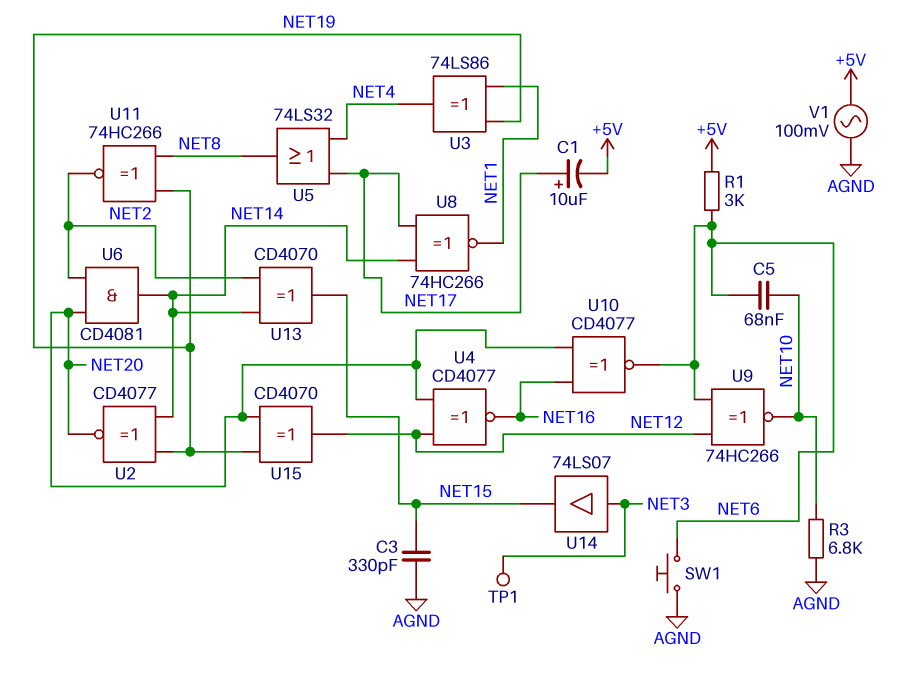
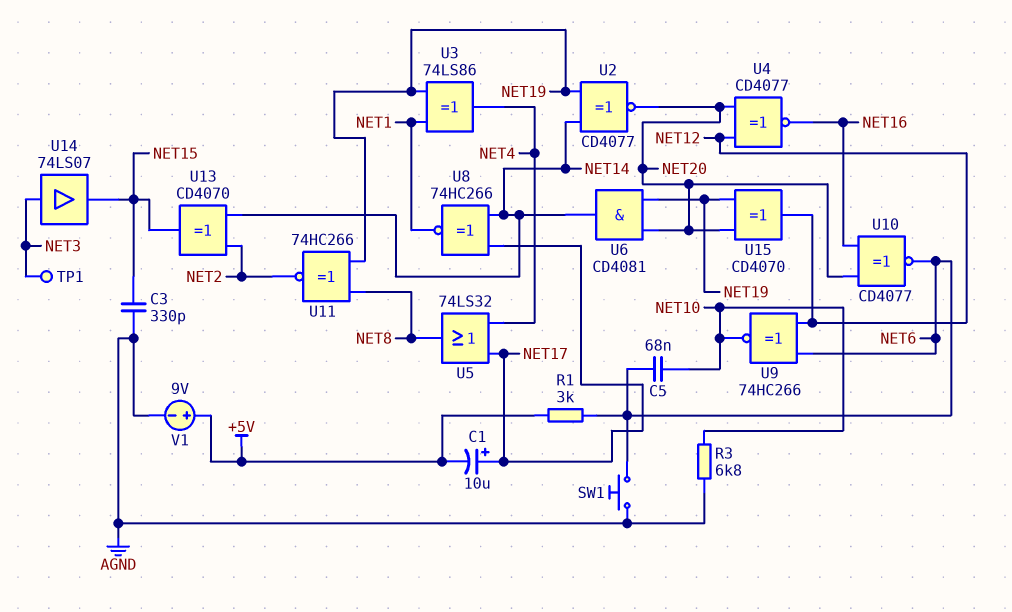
U6: AND CD4081 (in NET2, in NET20, out NET14) -> AND CD4081 (in NET19, in NET20, out NET14)
V1: AC 100mV (+5V, AGND) -> 9V (plus +5V, minus AGND)

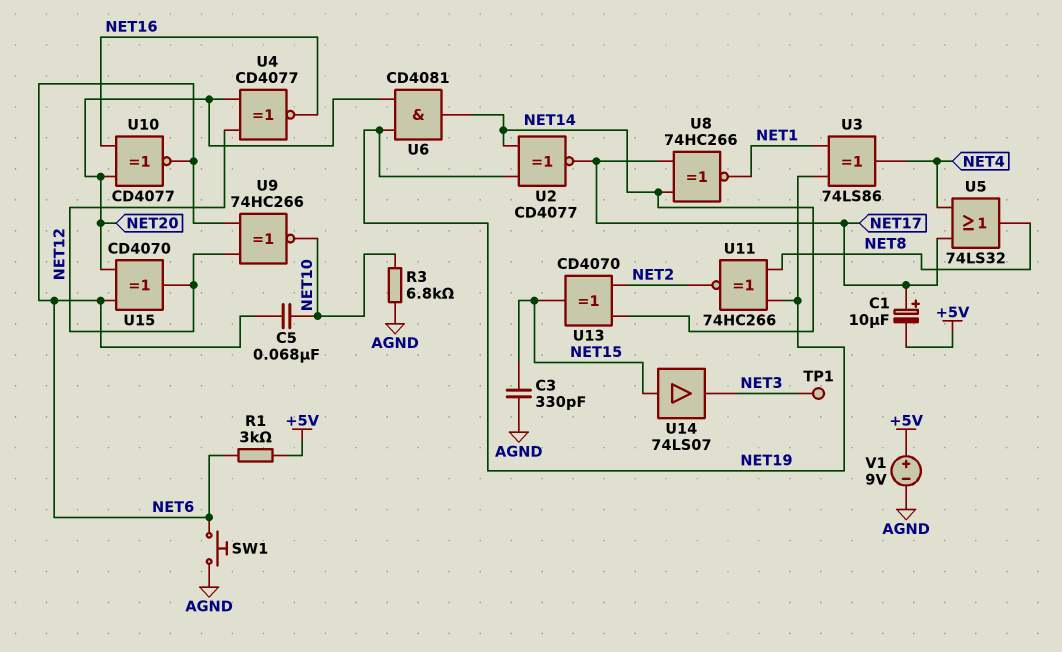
U2: XNOR CD4077 (in NET14, in NET19, out NET20) -> XNOR CD4077 (in NET14, in NET19, out NET17)
U14: buffer 74LS07 (in NET3, out NET15) -> buffer 74LS07 (in NET15, out NET3)
U15: XOR CD4070 (in NET19, in NET20, out NET12) -> XOR CD4070 (in NET6, in NET20, out NET12)

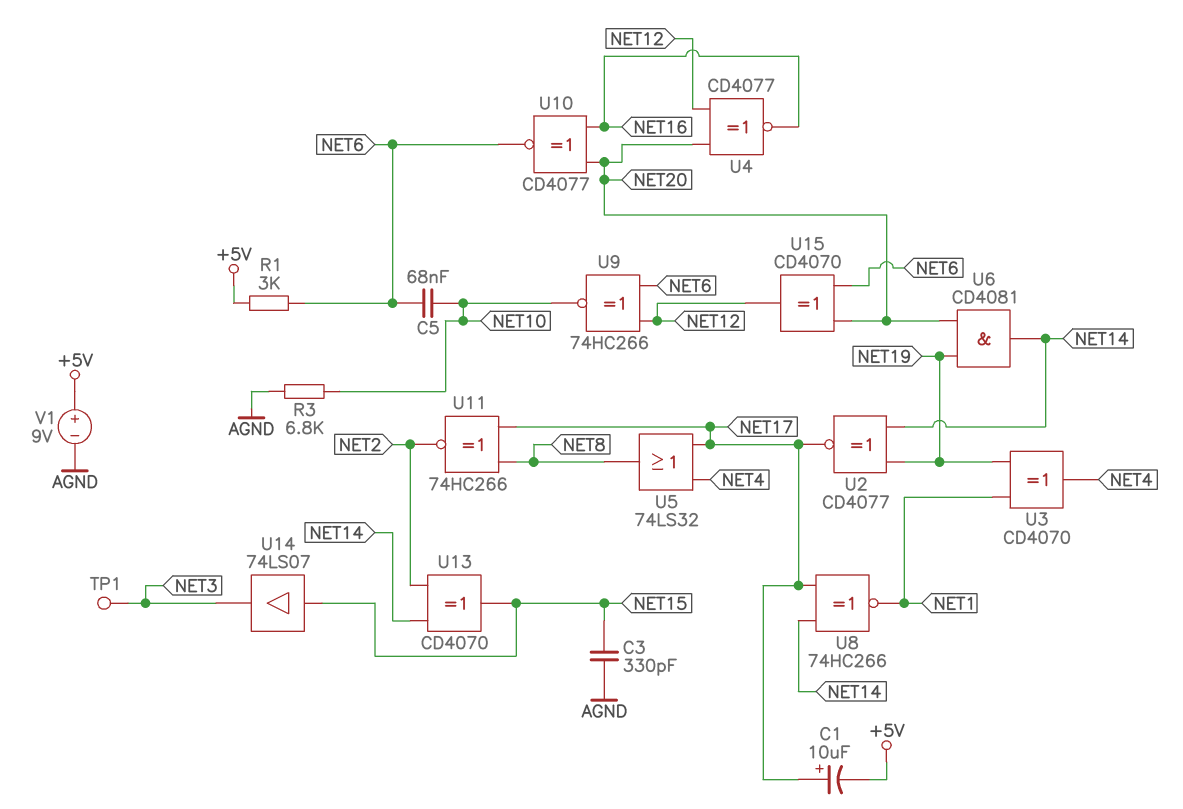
SW1: button (AGND, NET6) -> none
U3: XOR 74LS86 (in NET1, in NET19, out NET4) -> XOR CD4070 (in NET1, in NET19, out NET4)
U11: XNOR 74HC266 (in NET8, in NET19, out NET2) -> XNOR 74HC266 (in NET8, in NET17, out NET2)

